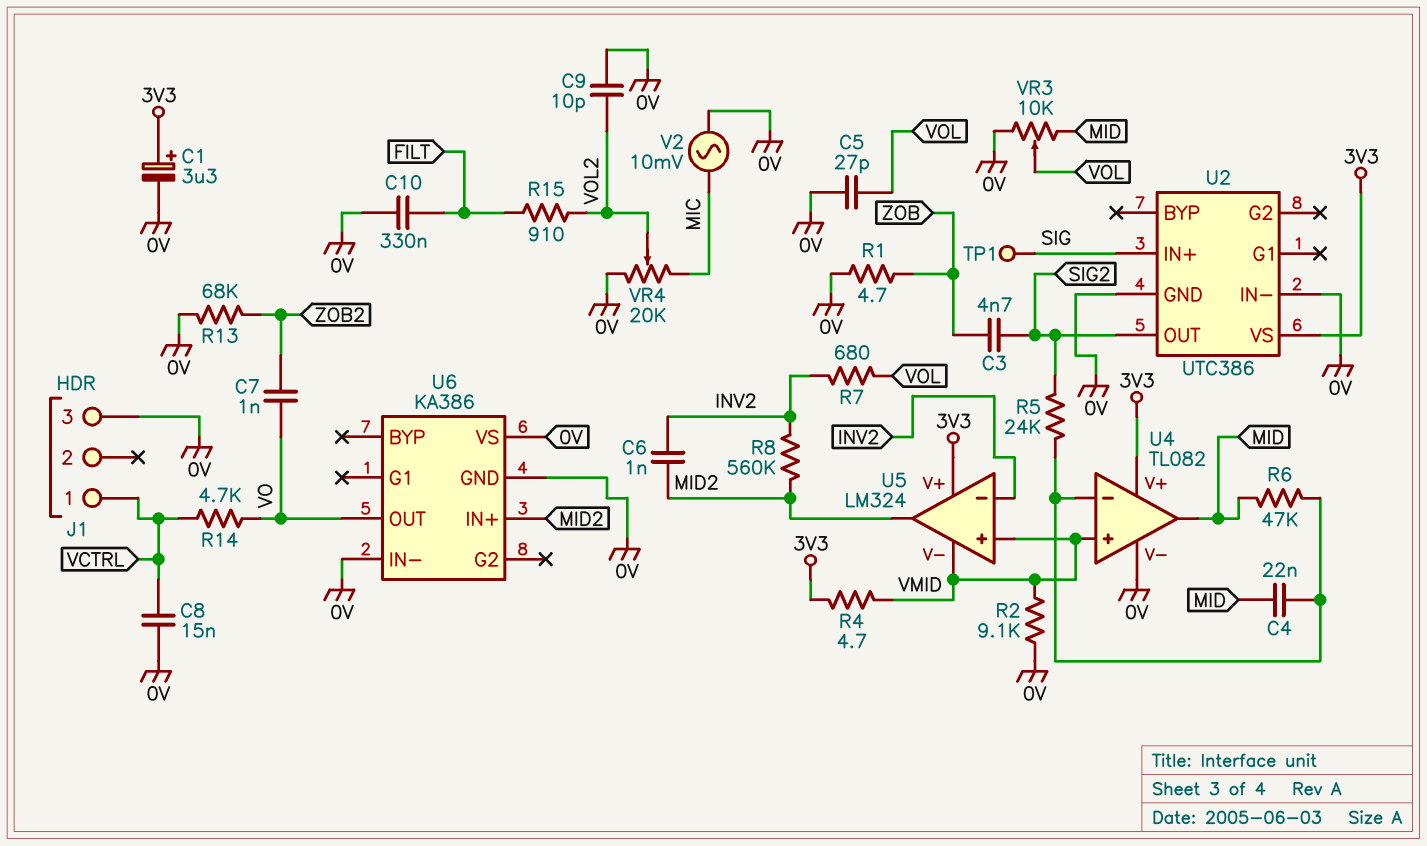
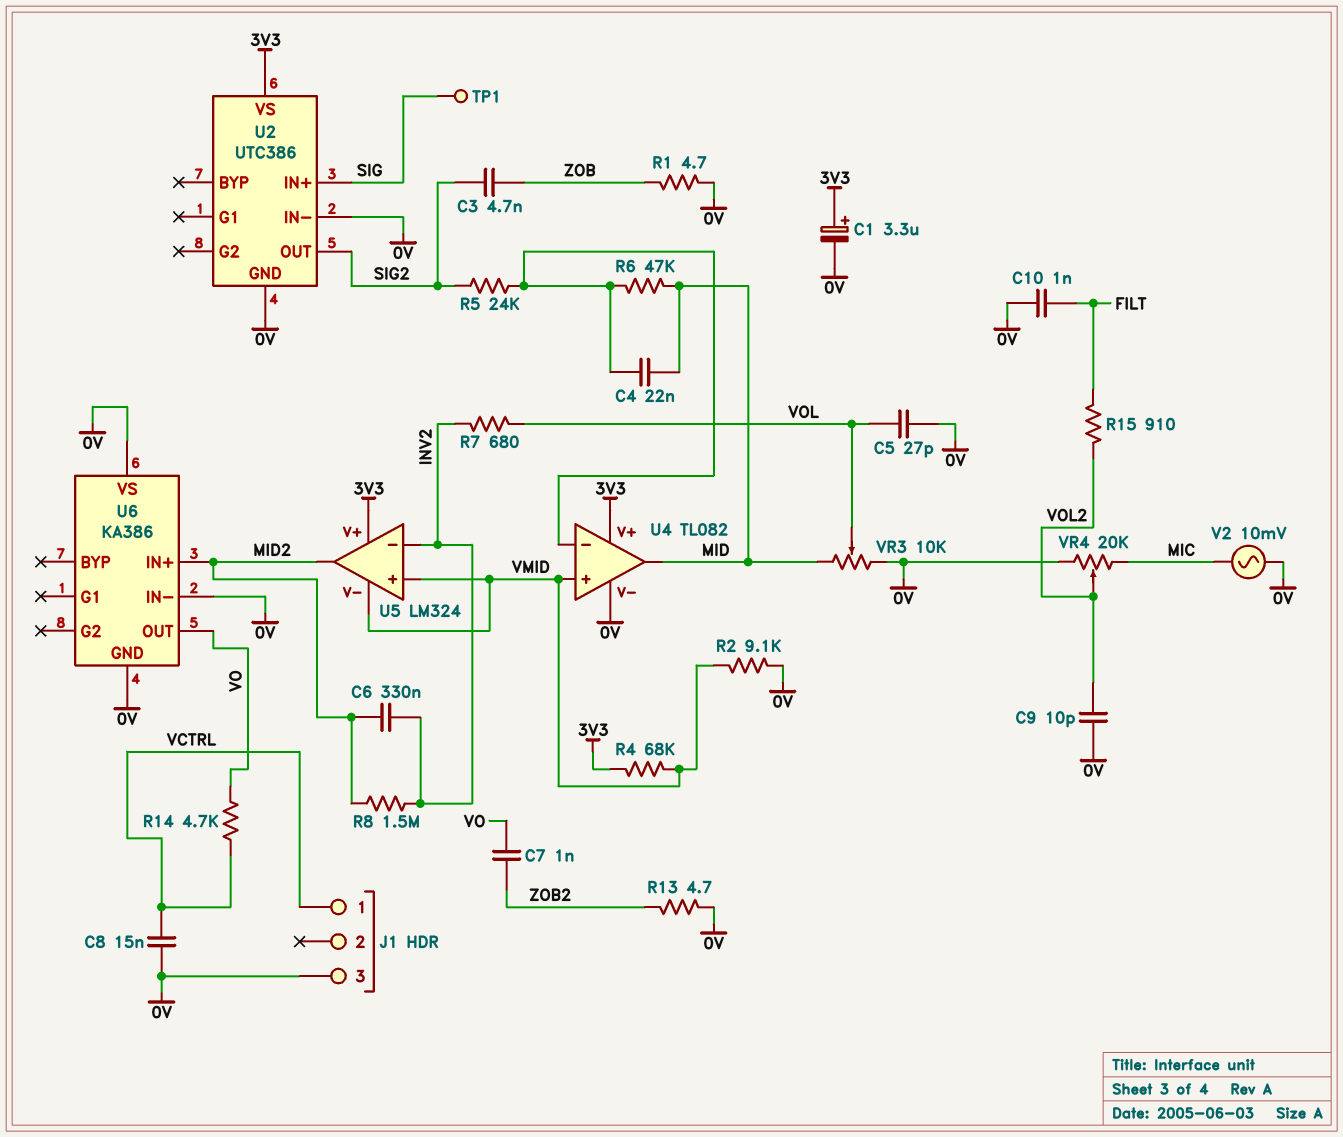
C6: 1nF (INV2, MID2) -> 330nF (INV2, MID2)
C10: 330nF (0V, FILT) -> 1nF (0V, FILT)
R4: 4.7 (3V3, VMID) -> 68k (3V3, VMID)
R8: 560k (INV2, MID2) -> 1.5M (INV2, MID2)
R13: 68k (0V, ZOB2) -> 4.7 (0V, ZOB2)

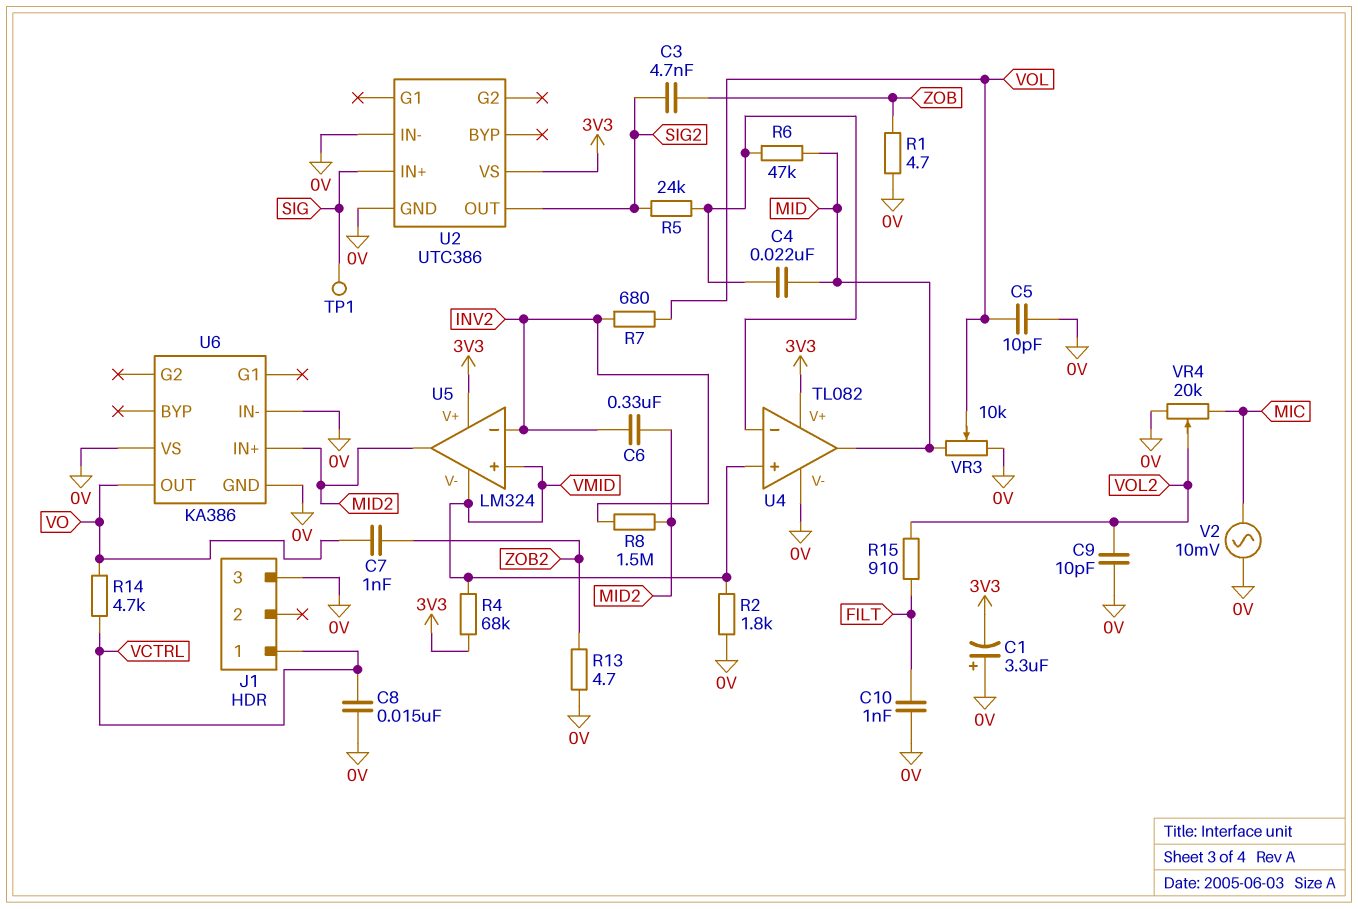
C1: 3.3uF (plus 3V3, minus 0V) -> 3.3uF (plus 0V, minus 3V3)
C5: 27pF (0V, VOL) -> 10pF (0V, VOL)
R2: 9.1k (0V, VMID) -> 1.8k (0V, VMID)

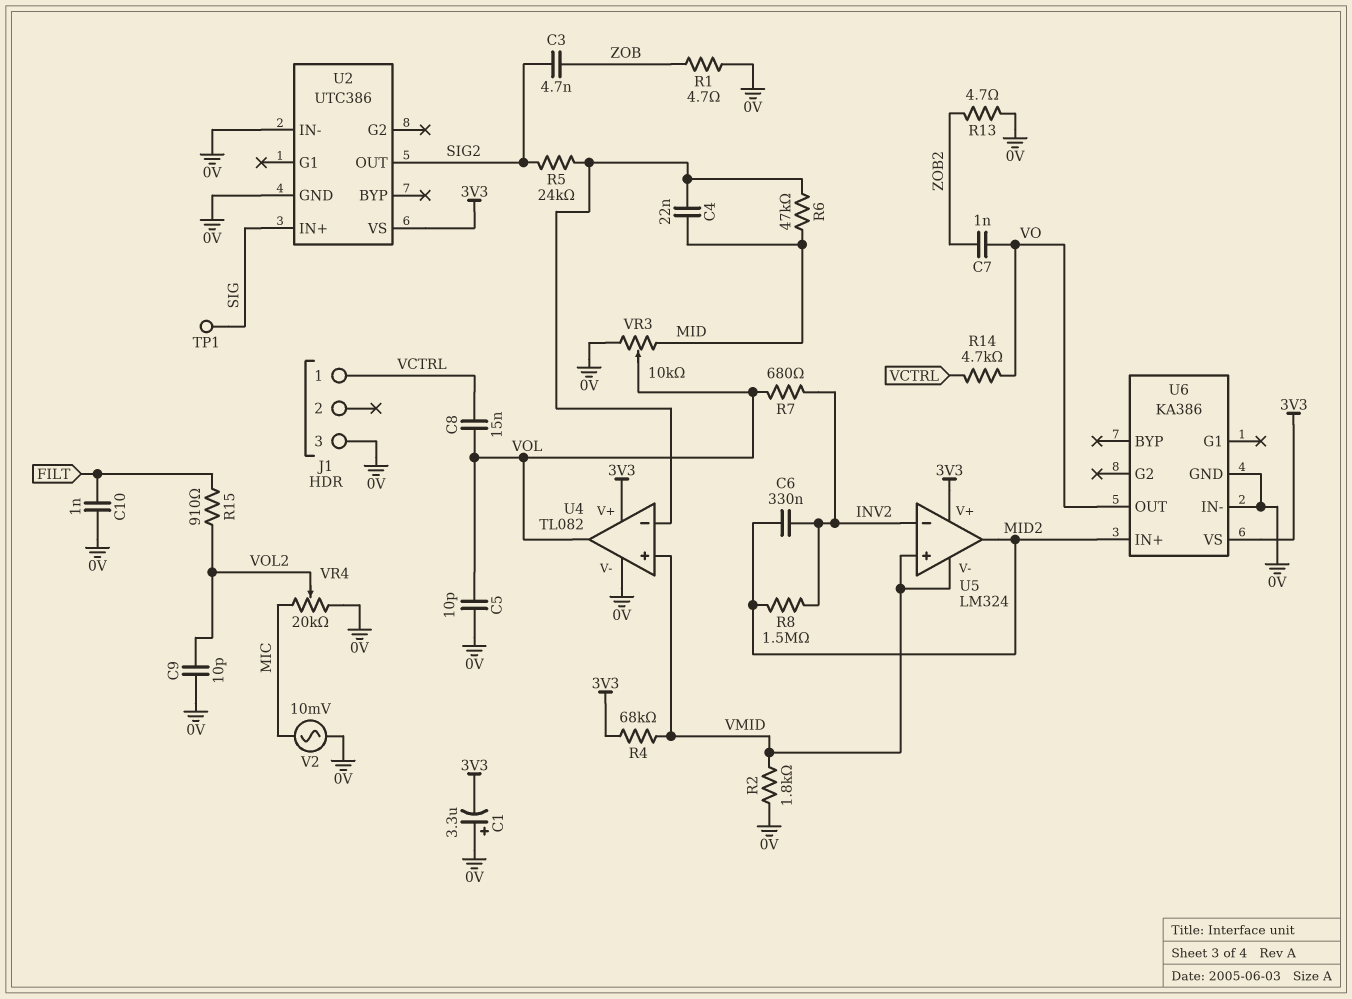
C8: 15nF (0V, VCTRL) -> 15nF (VCTRL, VOL)
U4 pin out: MID -> VOL
U6 pin VS: 0V -> 3V3

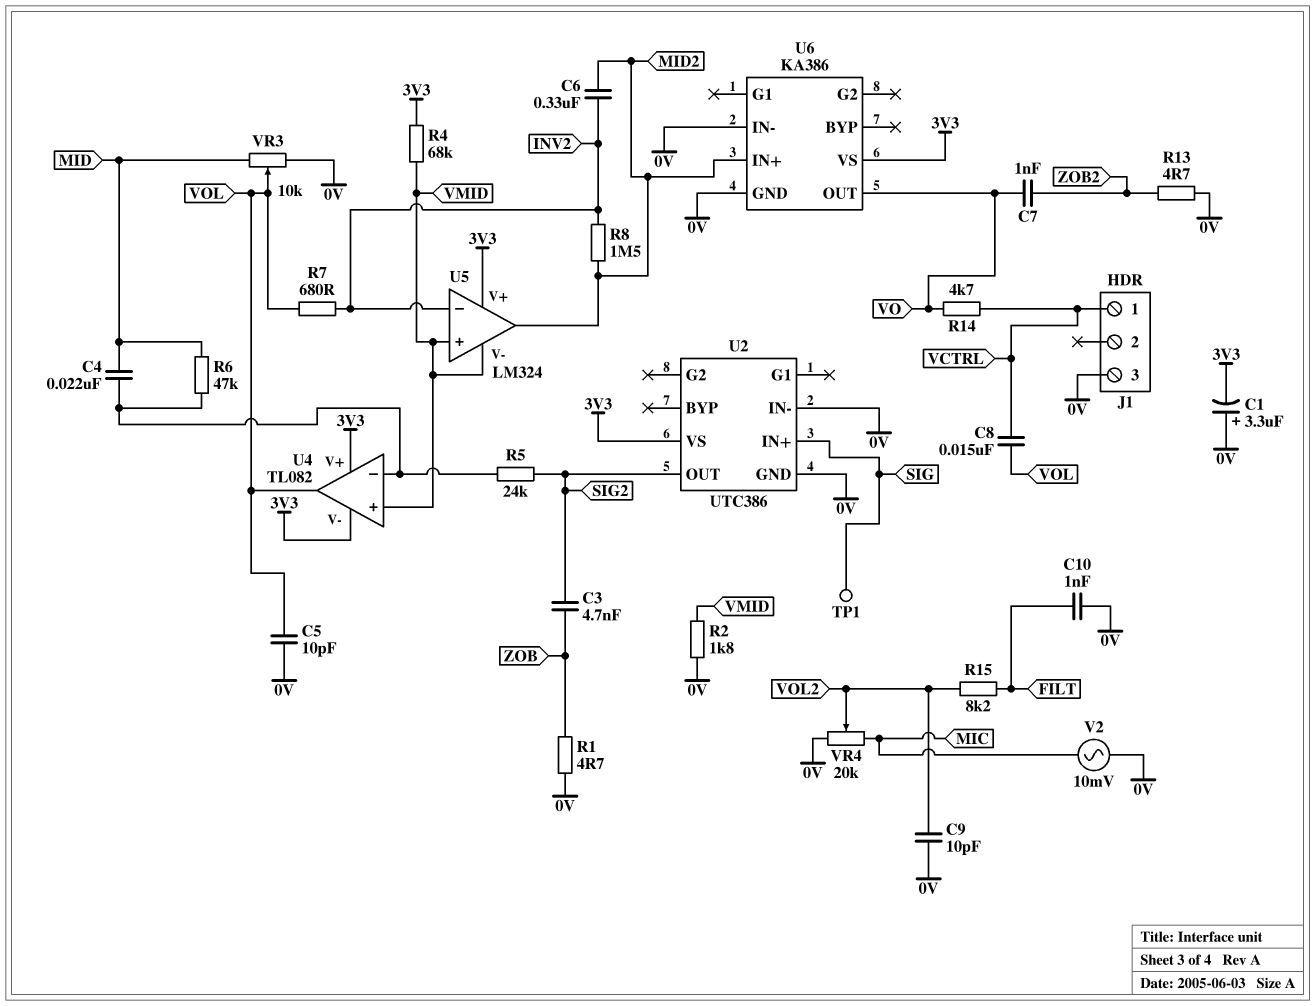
R15: 910 (FILT, VOL2) -> 8.2k (FILT, VOL2)
U4 pin V-: 0V -> 3V3

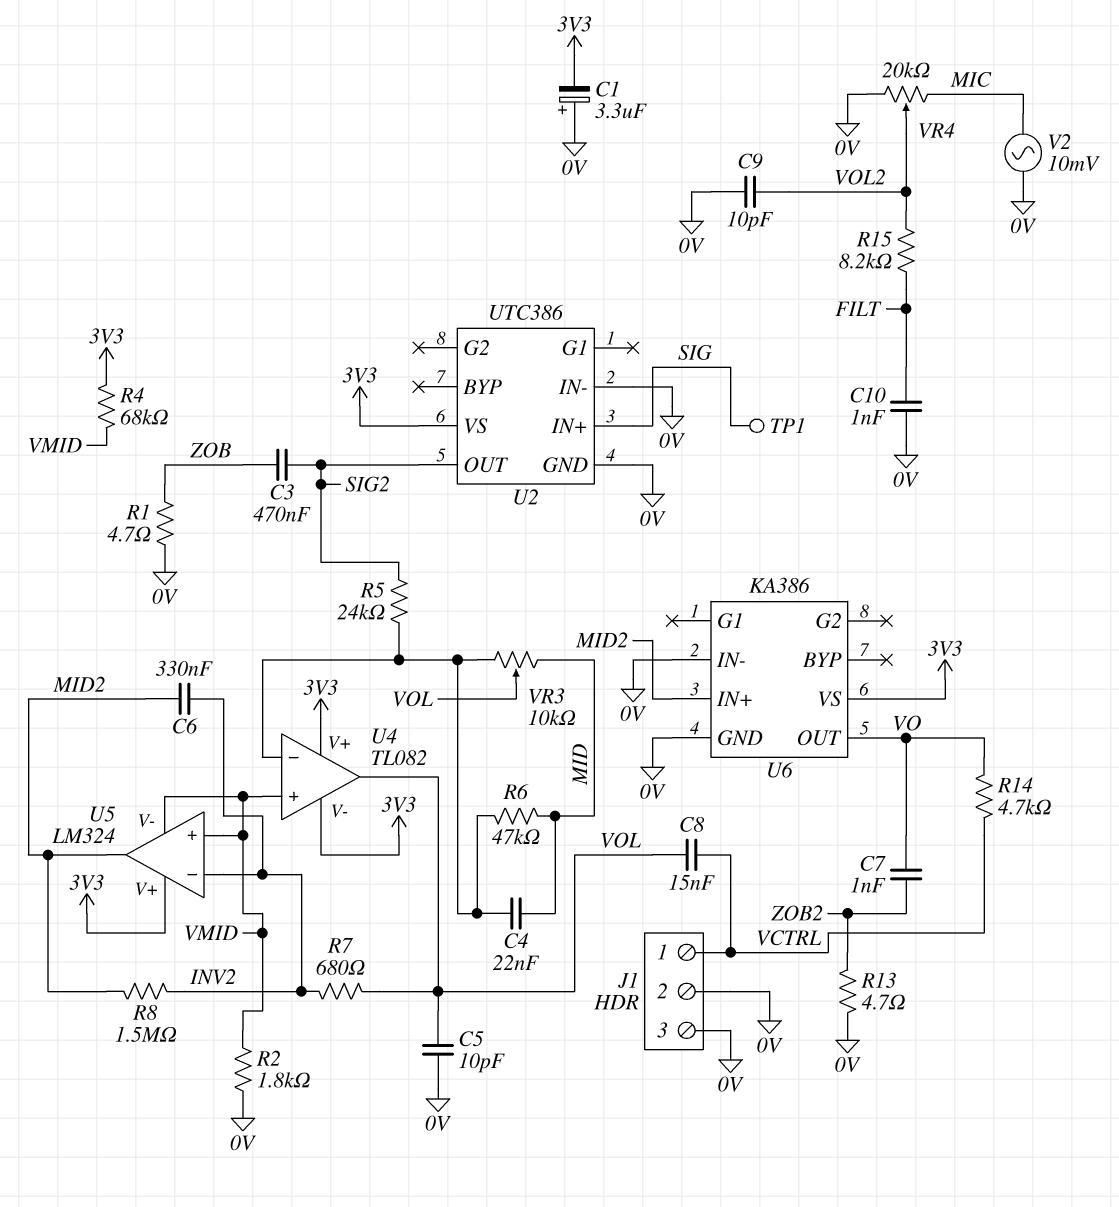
C3: 4.7nF (SIG2, ZOB) -> 470nF (SIG2, ZOB)
J1 pin 2: none -> 0V
VR3: 10k (0V, MID, wiper VOL) -> 10k (MID, U4/in-, wiper VOL)

